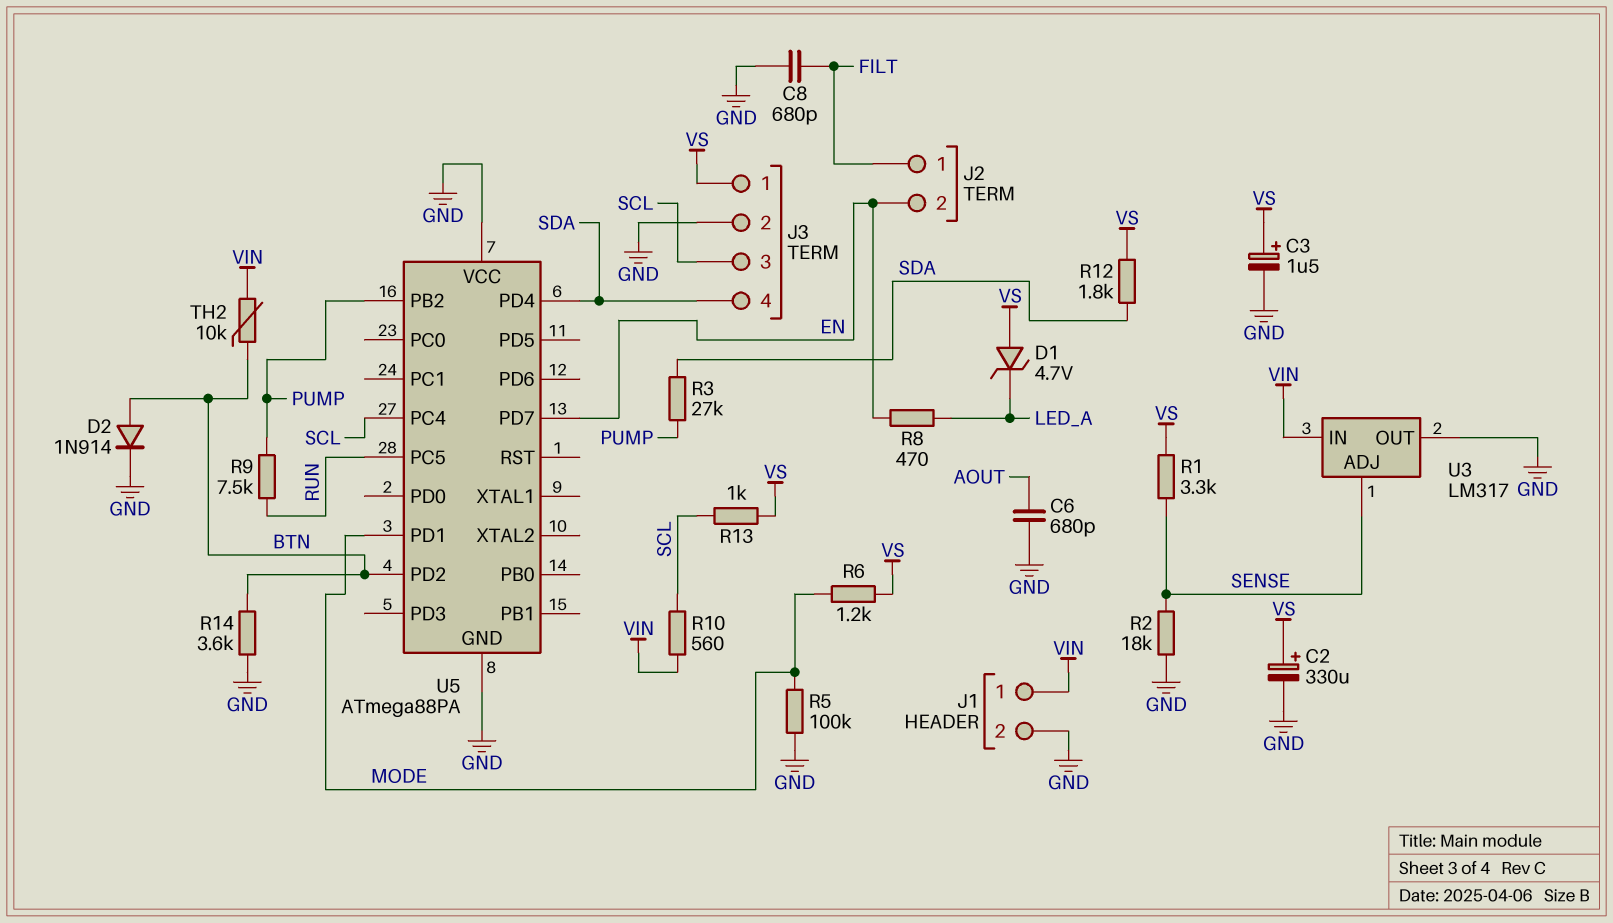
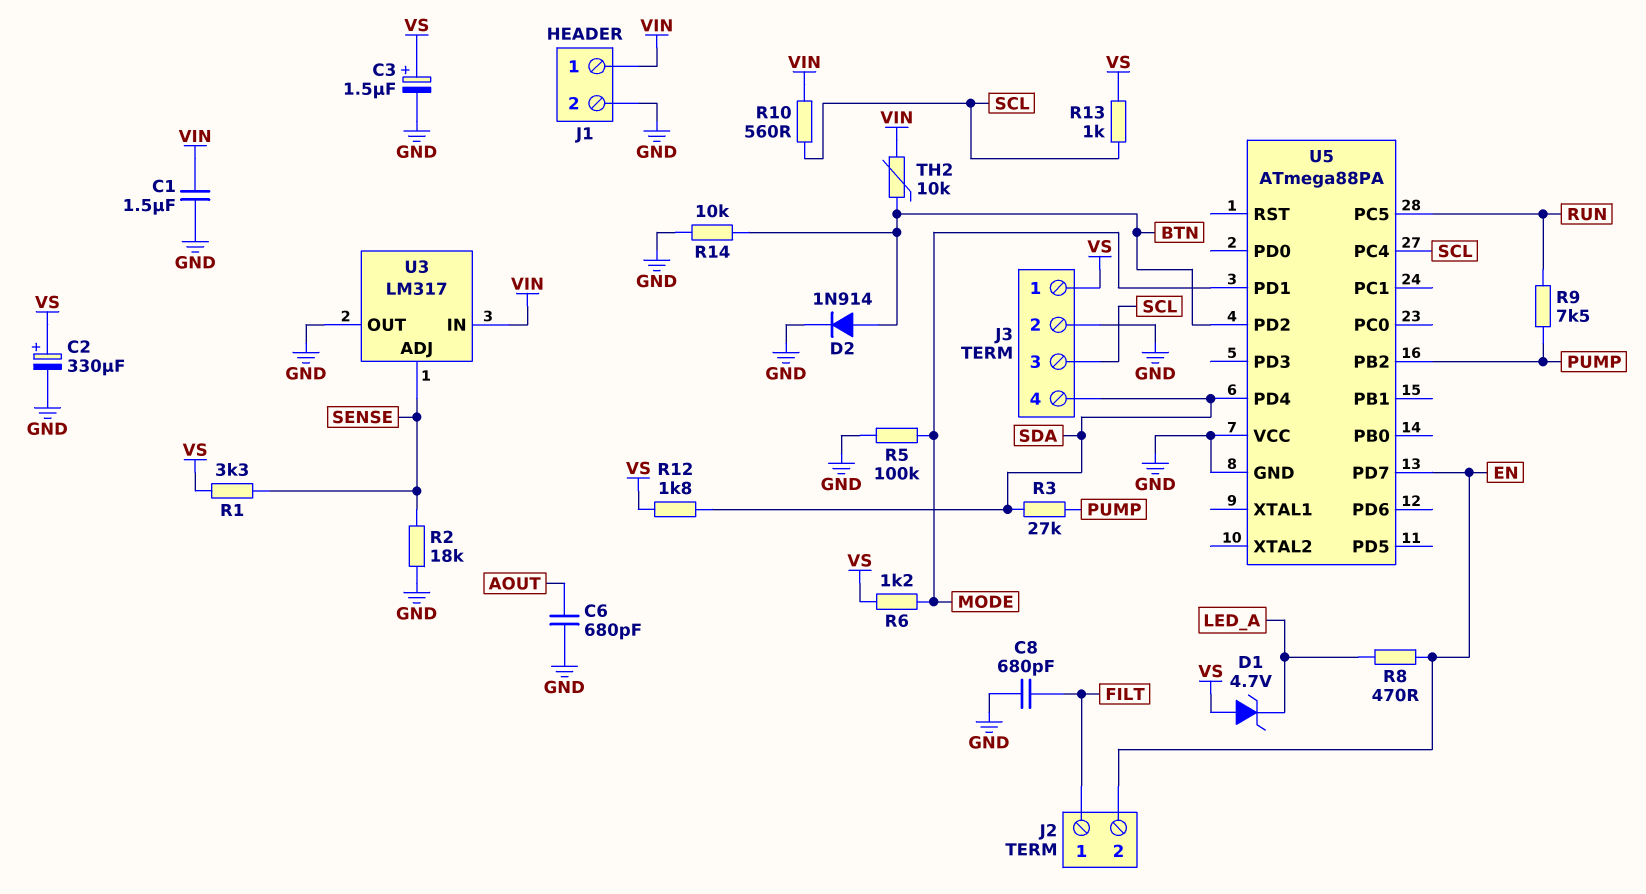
C1: none -> 1.5uF (GND, VIN)
R14: 3.6k (BTN, GND) -> 10k (BTN, GND)

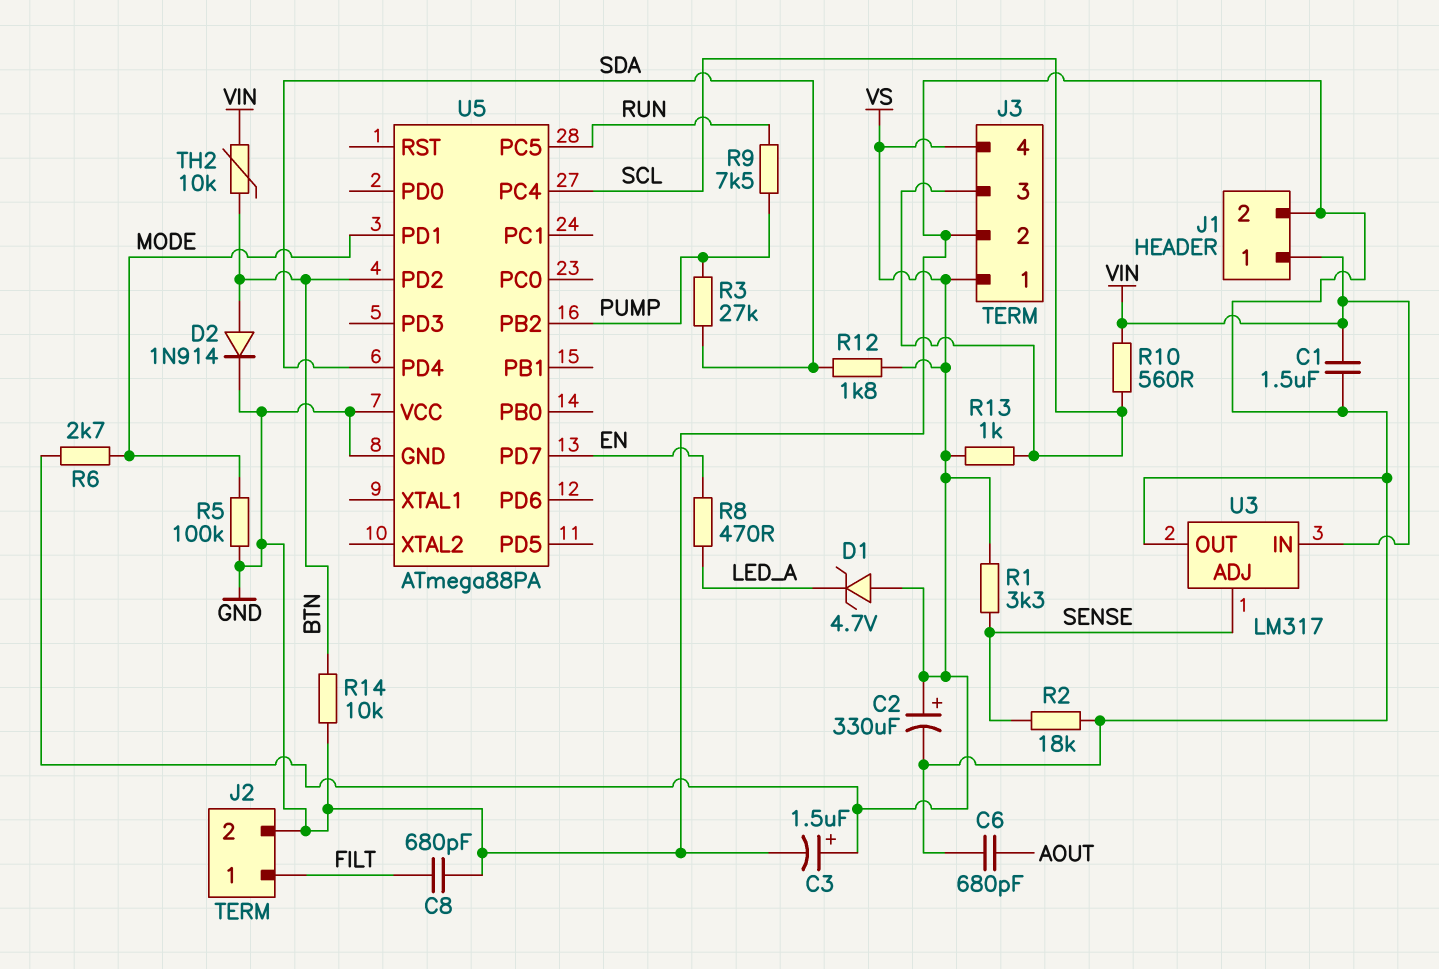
J2 pin 2: EN -> GND
J3 pin 4: SDA -> VS
R6: 1.2k (MODE, VS) -> 2.7k (MODE, VS)

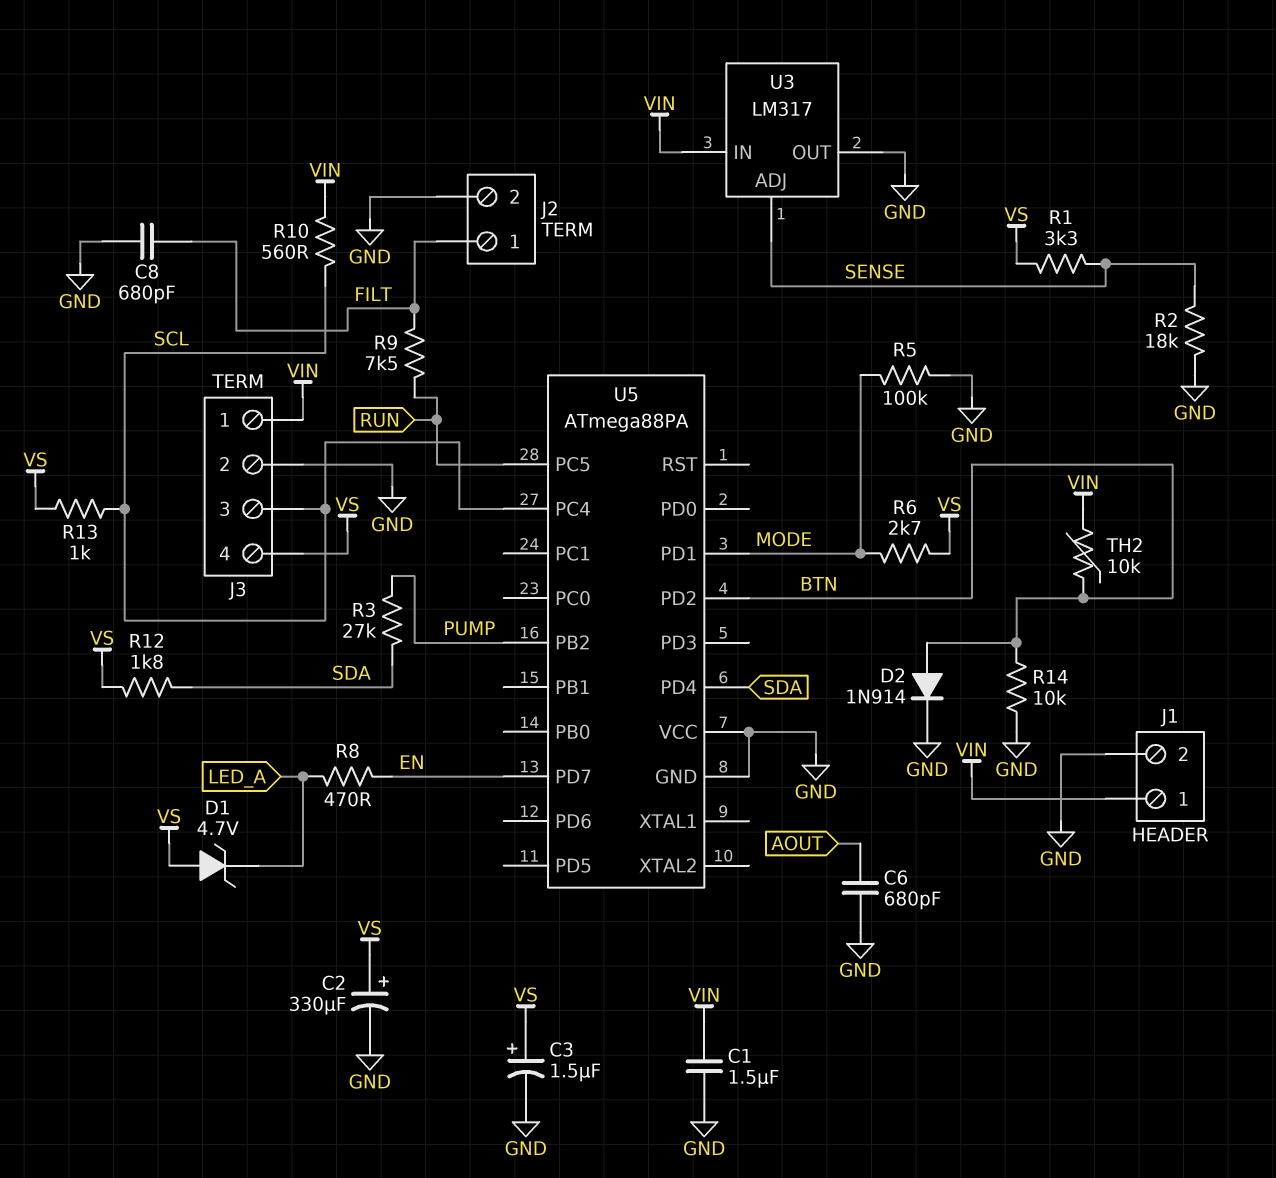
J3 pin 1: VS -> VIN
R9: 7.5k (PUMP, RUN) -> 7.5k (FILT, RUN)

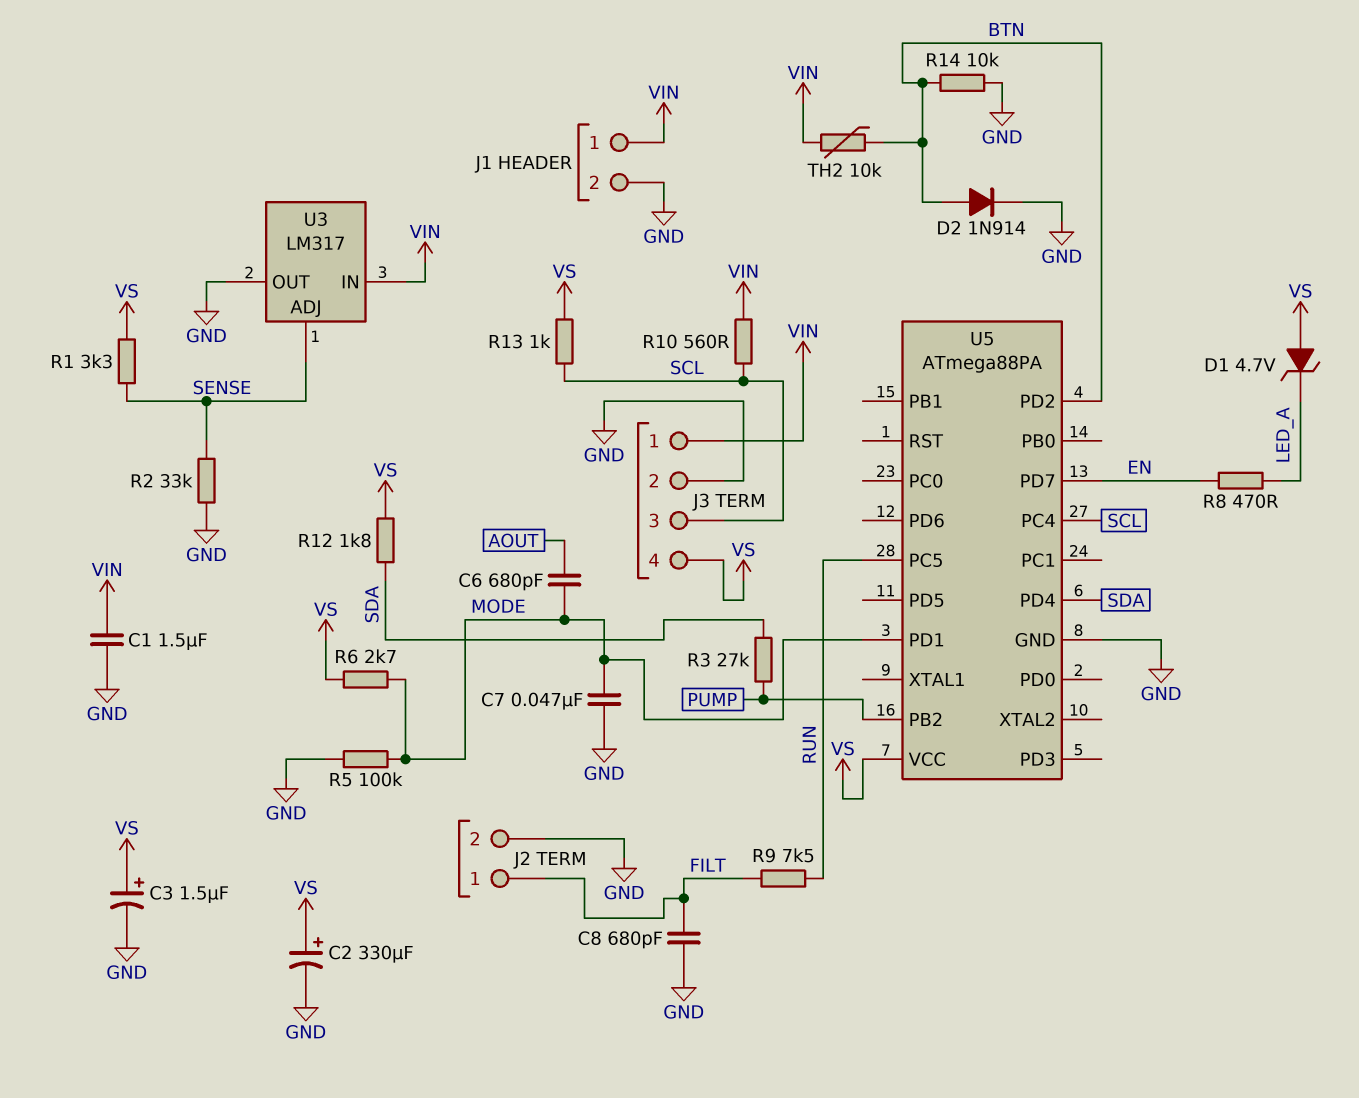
C6: 680pF (AOUT, GND) -> 680pF (AOUT, MODE)
C7: none -> 47nF (GND, MODE)
R2: 18k (GND, SENSE) -> 33k (GND, SENSE)
U5 pin VCC: GND -> VS

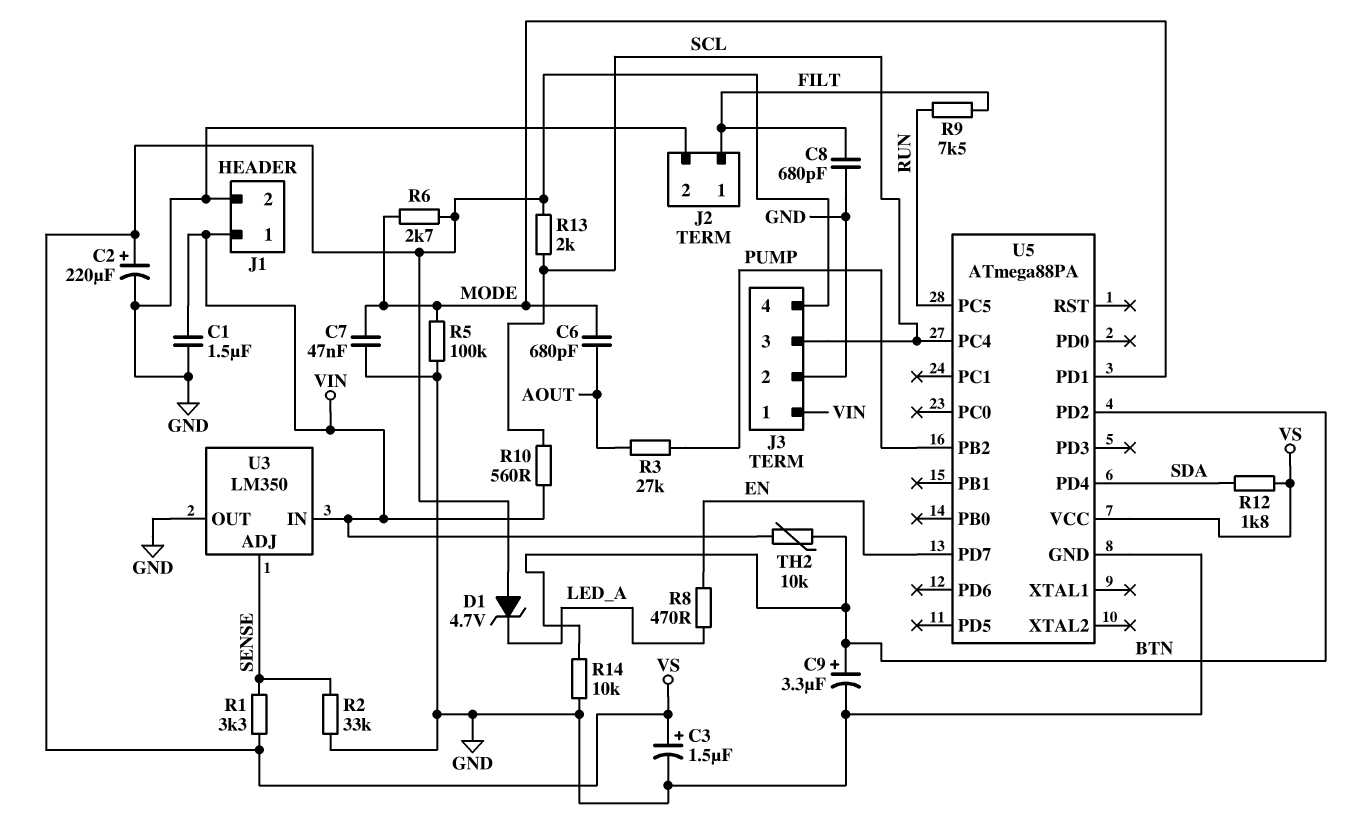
C2: 330uF (plus VS, minus GND) -> 220uF (plus VS, minus GND)
C9: none -> 3.3uF (plus BTN, minus GND)
D2: diode 1N914 (A BTN, K GND) -> none
R3: 27k (PUMP, SDA) -> 27k (AOUT, PUMP)
R13: 1k (SCL, VS) -> 2k (SCL, VS)
U3: LM317 -> LM350

